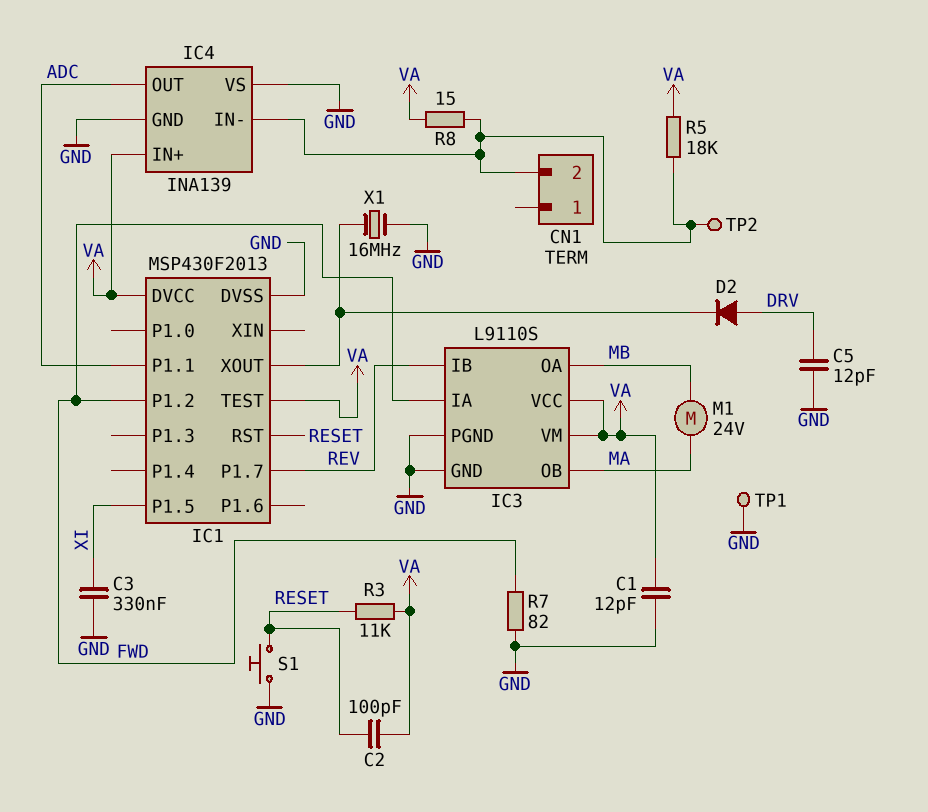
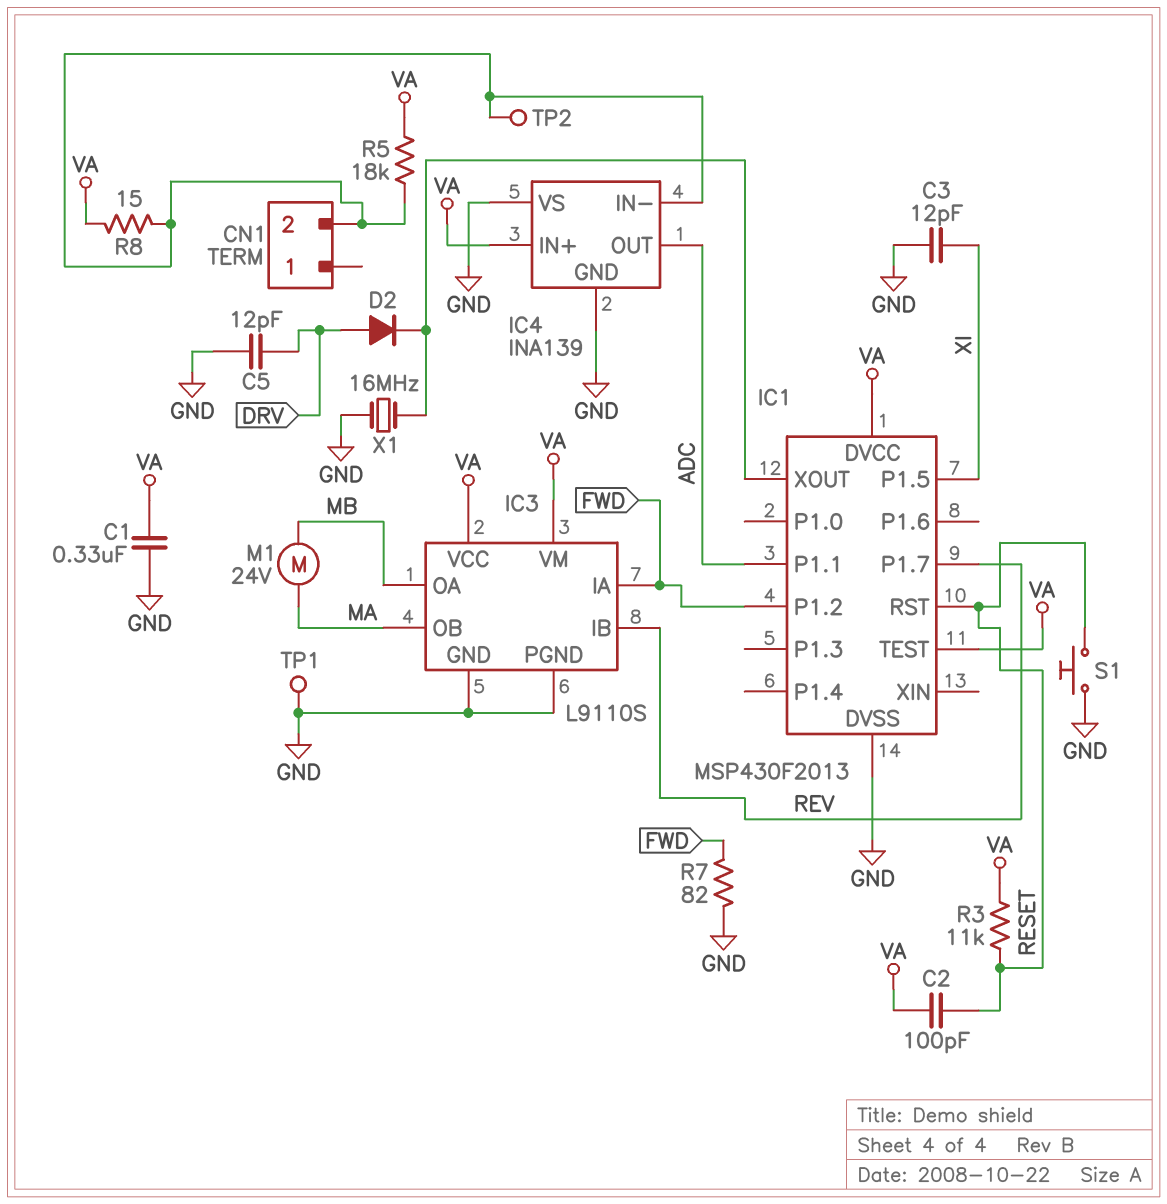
C1: 12pF (GND, VA) -> 330nF (GND, VA)
C3: 330nF (GND, XI) -> 12pF (GND, XI)

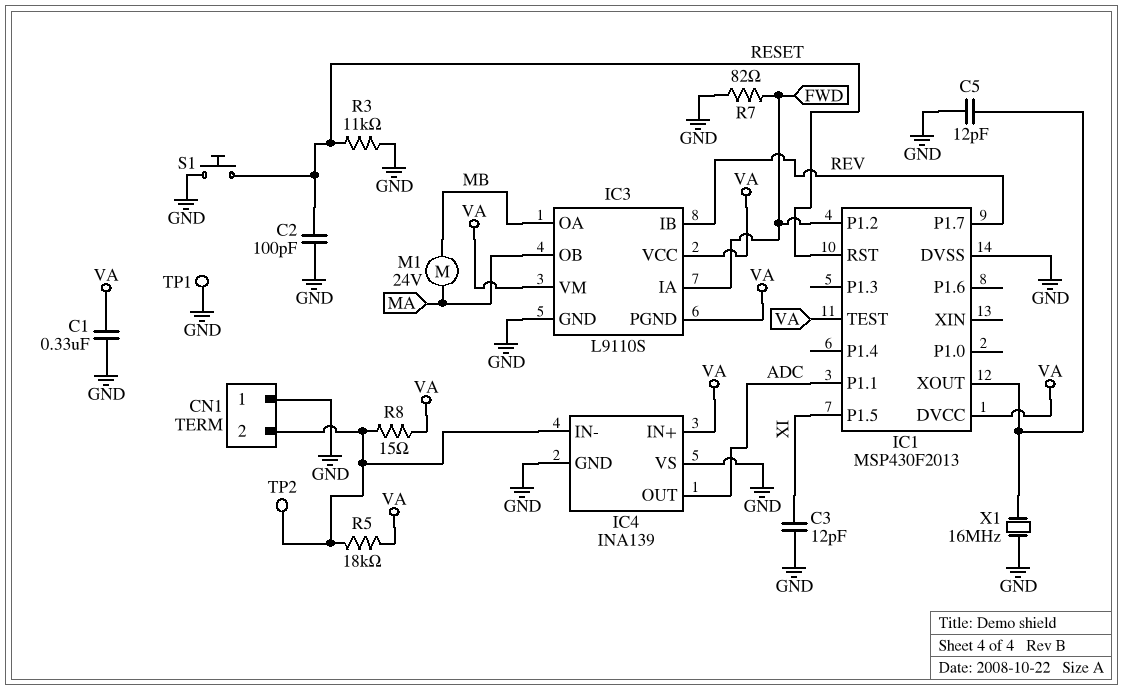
C2: 100pF (RESET, VA) -> 100pF (GND, RESET)
C5: 12pF (DRV, GND) -> 12pF (GND, IC1/XOUT)
CN1 pin 1: none -> GND
D2: diode (A DRV, K IC1/XOUT) -> none
IC3 pin PGND: GND -> VA
R3: 11k (RESET, VA) -> 11k (GND, RESET)

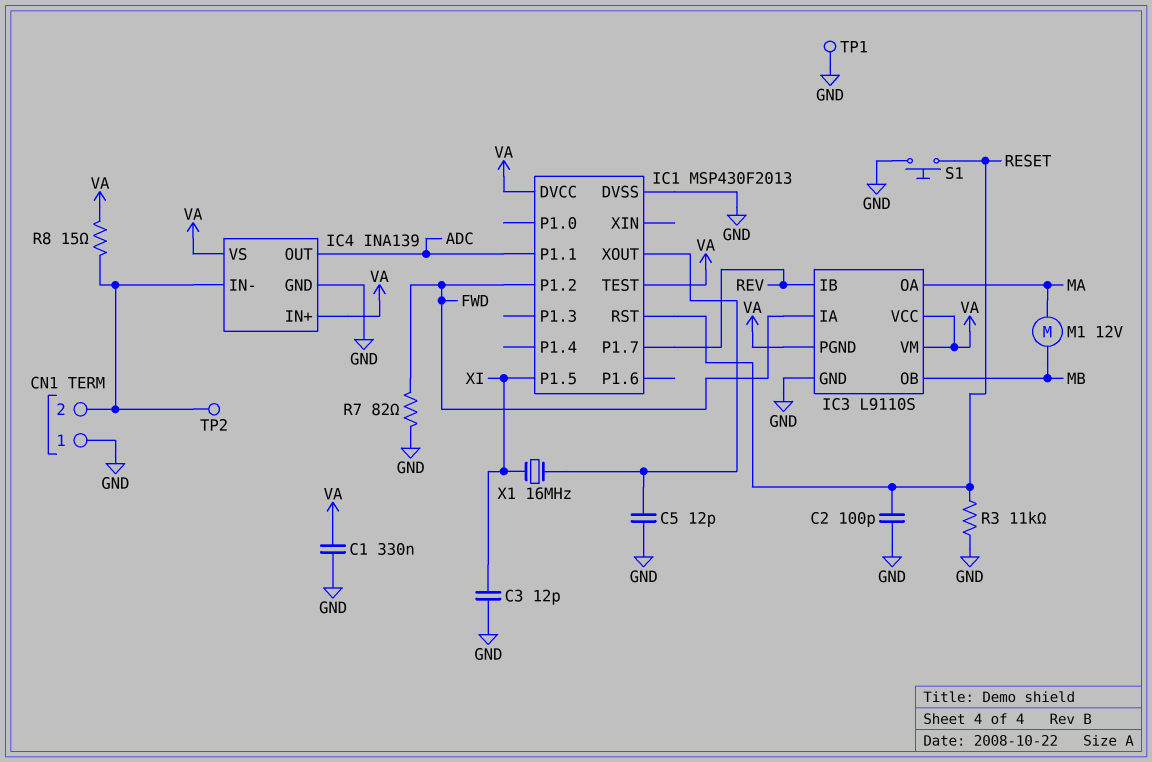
IC3 pin OA: MB -> MA
IC3 pin OB: MA -> MB
IC4 pin VS: GND -> VA
M1: motor 24V (MA, MB) -> motor 12V (MA, MB)
R5: 18k (CN1/2, VA) -> none
X1: 16MHz (GND, IC1/XOUT) -> 16MHz (IC1/XOUT, XI)

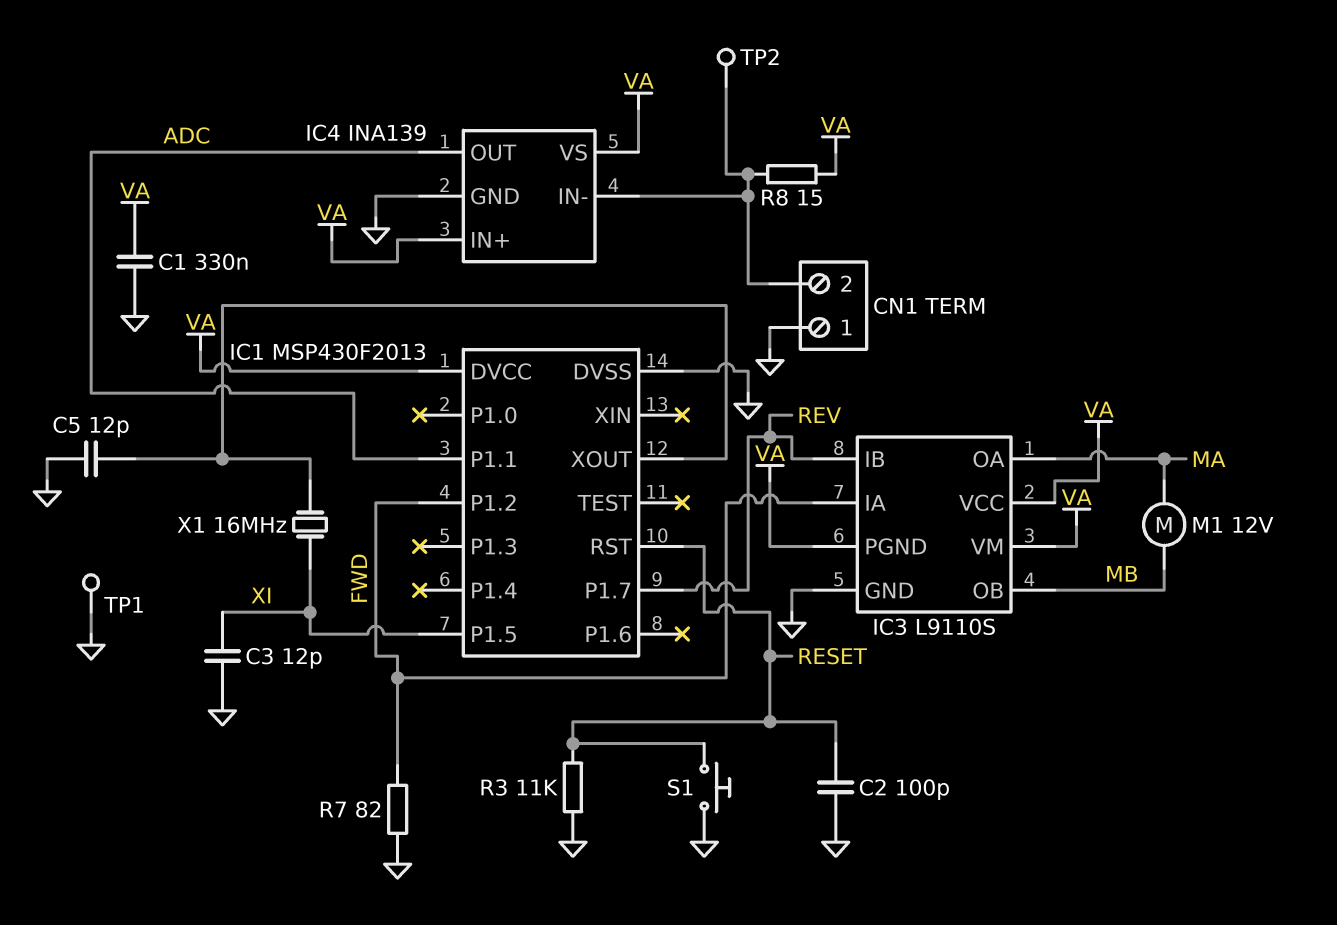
IC1 pin TEST: VA -> none

